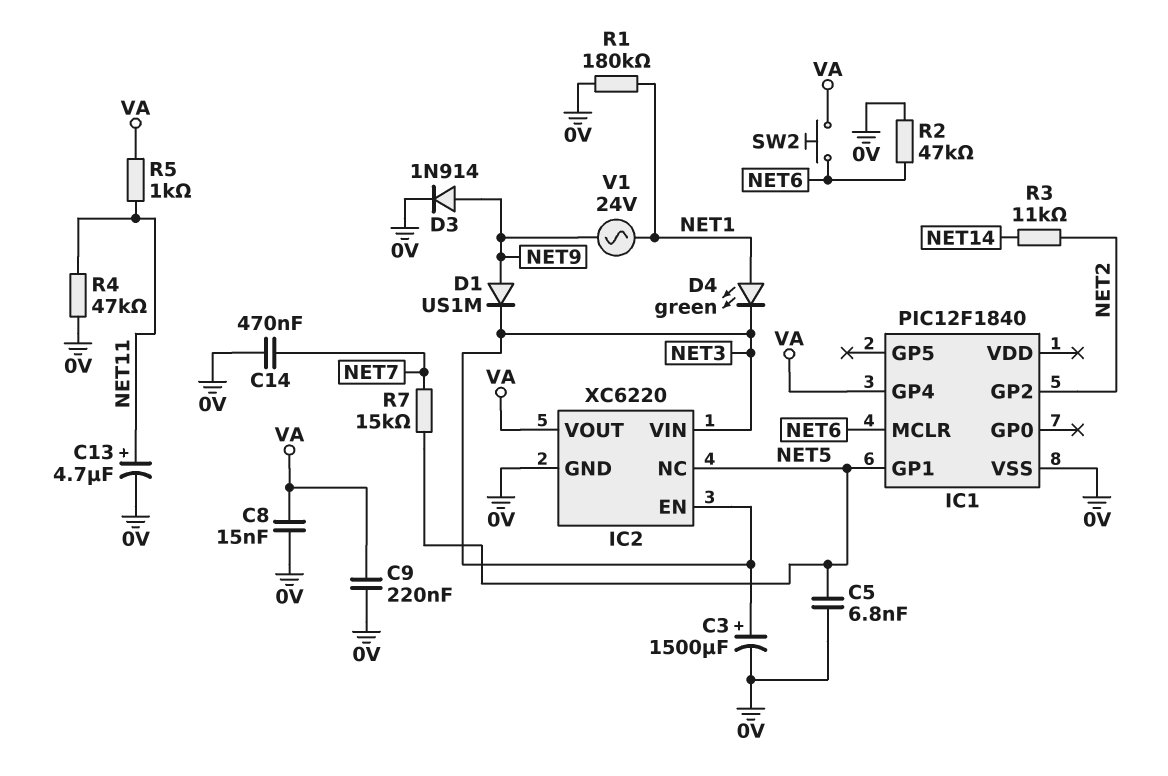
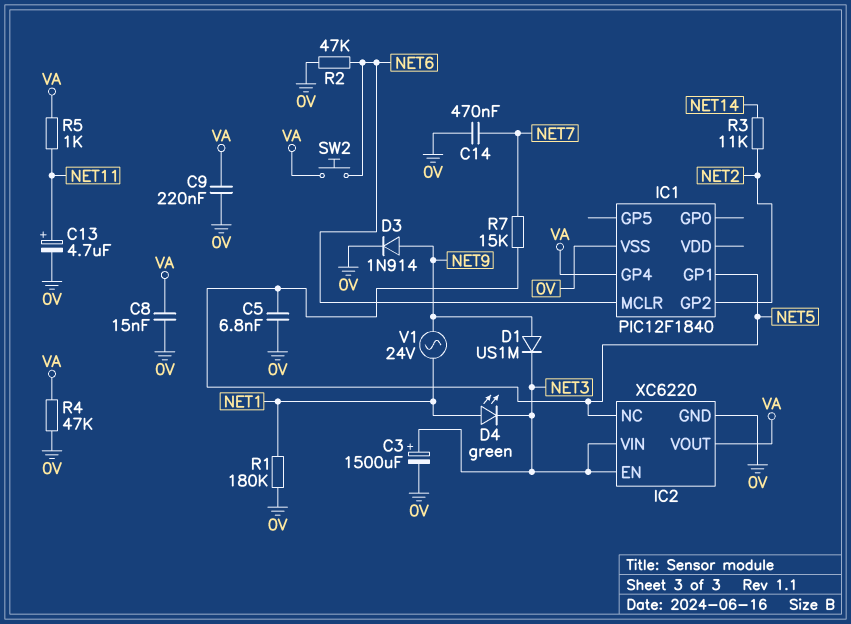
R4: 47k (0V, NET11) -> 47k (0V, VA)

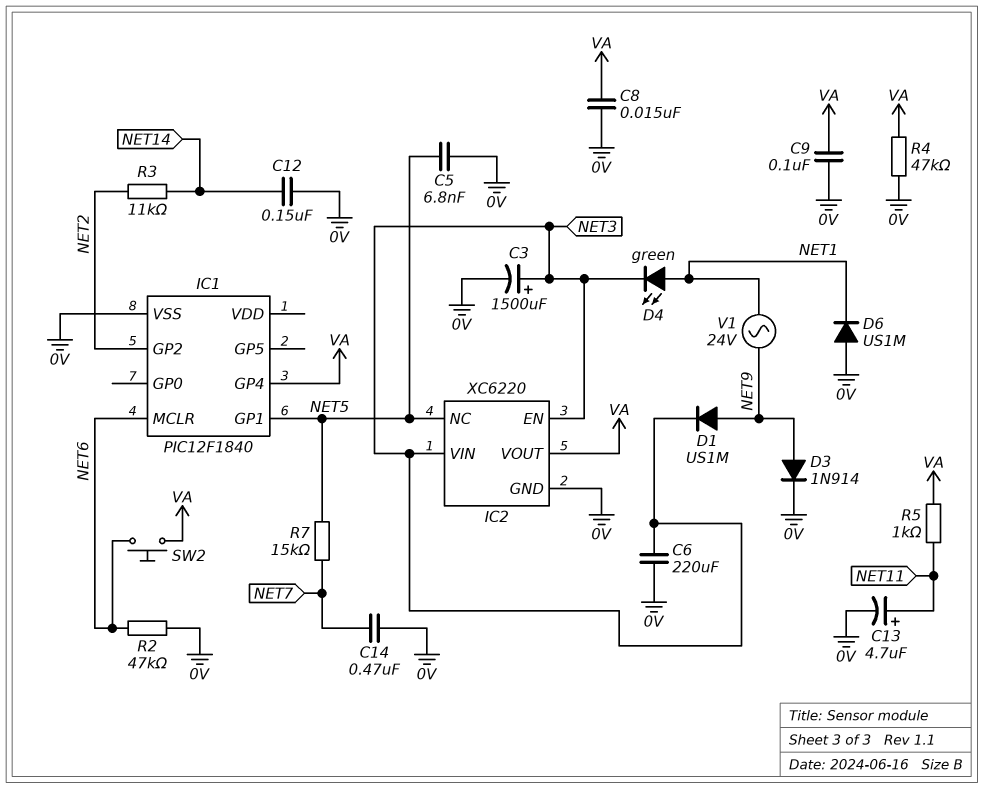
C6: none -> 220uF (0V, NET3)
C9: 220nF (0V, VA) -> 100nF (0V, VA)
C12: none -> 150nF (0V, NET14)
D6: none -> diode US1M (A 0V, K NET1)
R1: 180k (0V, NET1) -> none

